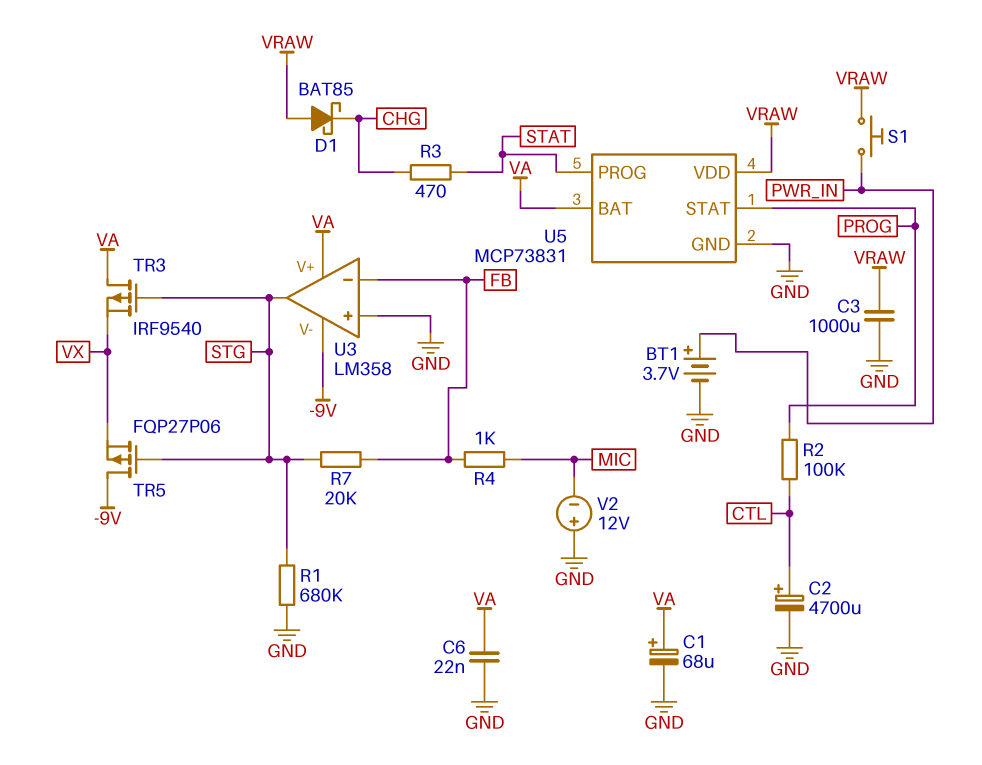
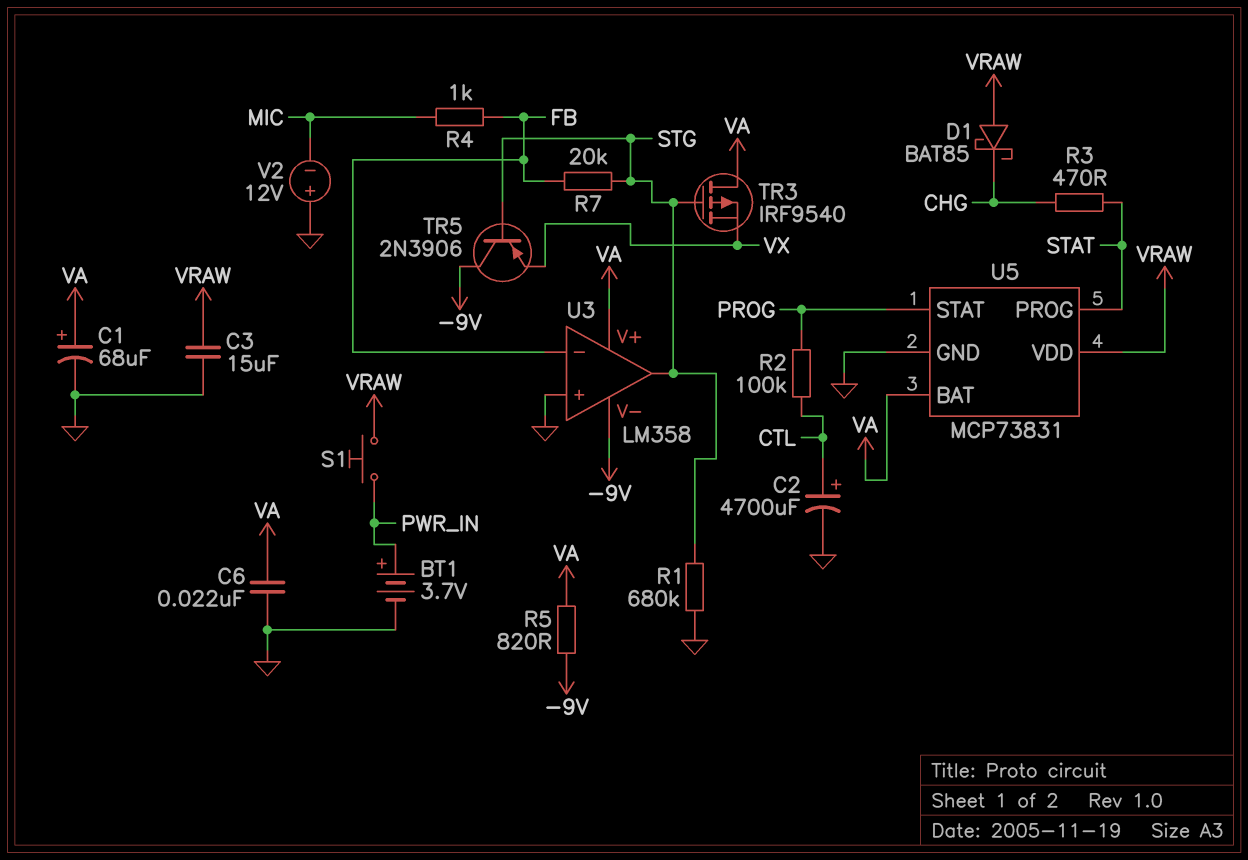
C3: 1000uF (GND, VRAW) -> 15uF (GND, VRAW)
R5: none -> 820 (-9V, VA)
TR5: PMOS FQP27P06 (G STG, D -9V, S VX) -> PNP 2N3906 (B STG, C -9V, E VX)

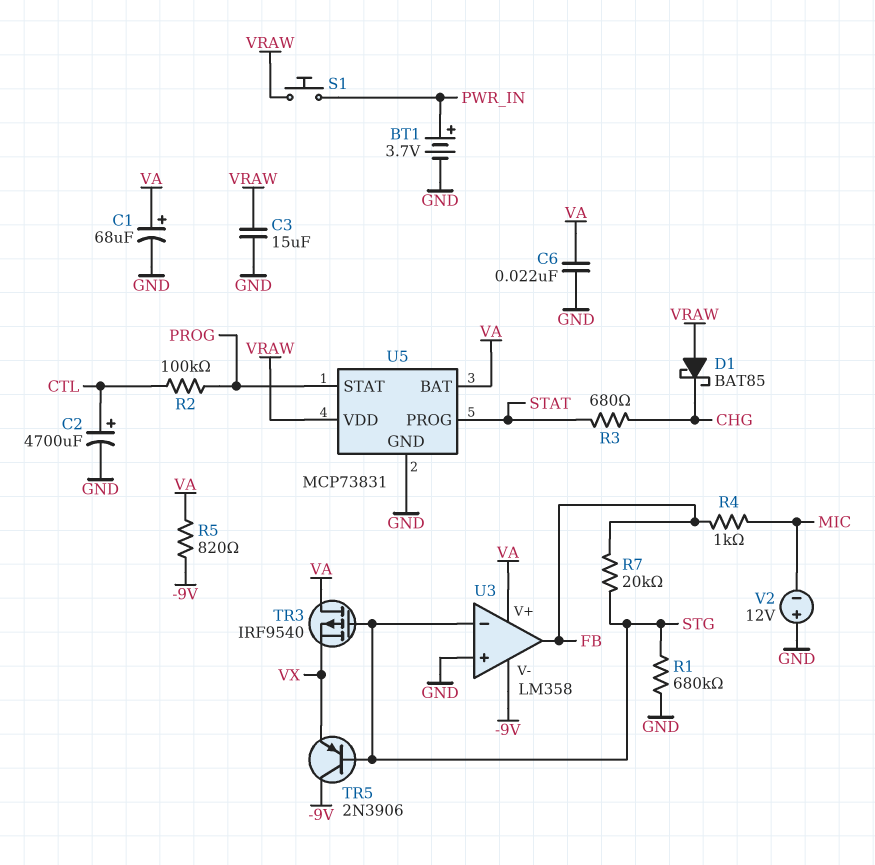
R3: 470 (CHG, STAT) -> 680 (CHG, STAT)
U3 pin in-: FB -> STG
U3 pin out: STG -> FB

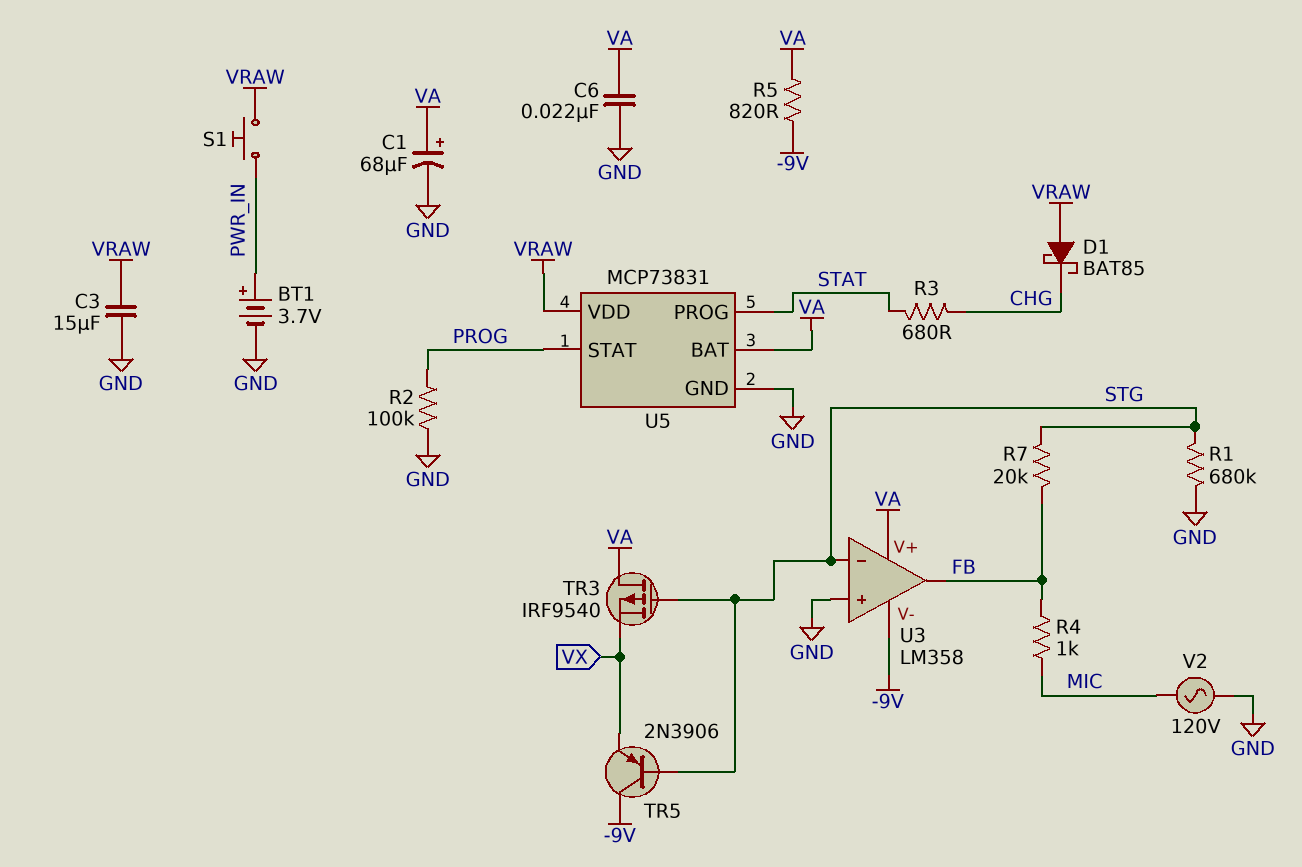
C2: 4700uF (plus CTL, minus GND) -> none
R2: 100k (CTL, PROG) -> 100k (GND, PROG)
V2: 12V (plus GND, minus MIC) -> AC 120V (GND, MIC)

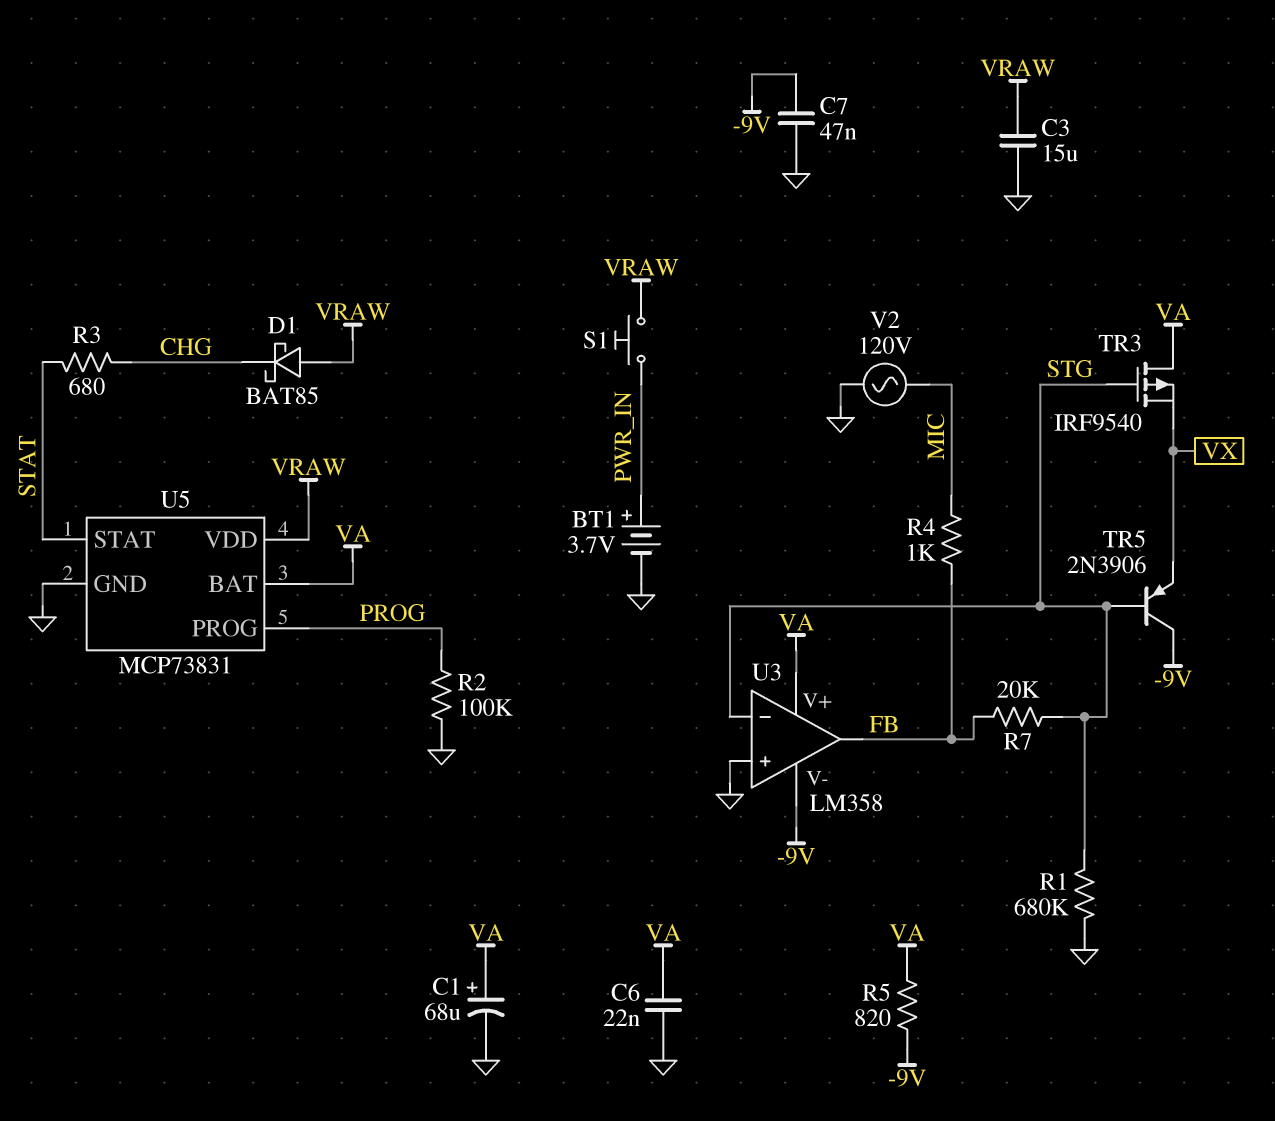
C7: none -> 47nF (-9V, GND)
U5 pin PROG: STAT -> PROG
U5 pin STAT: PROG -> STAT

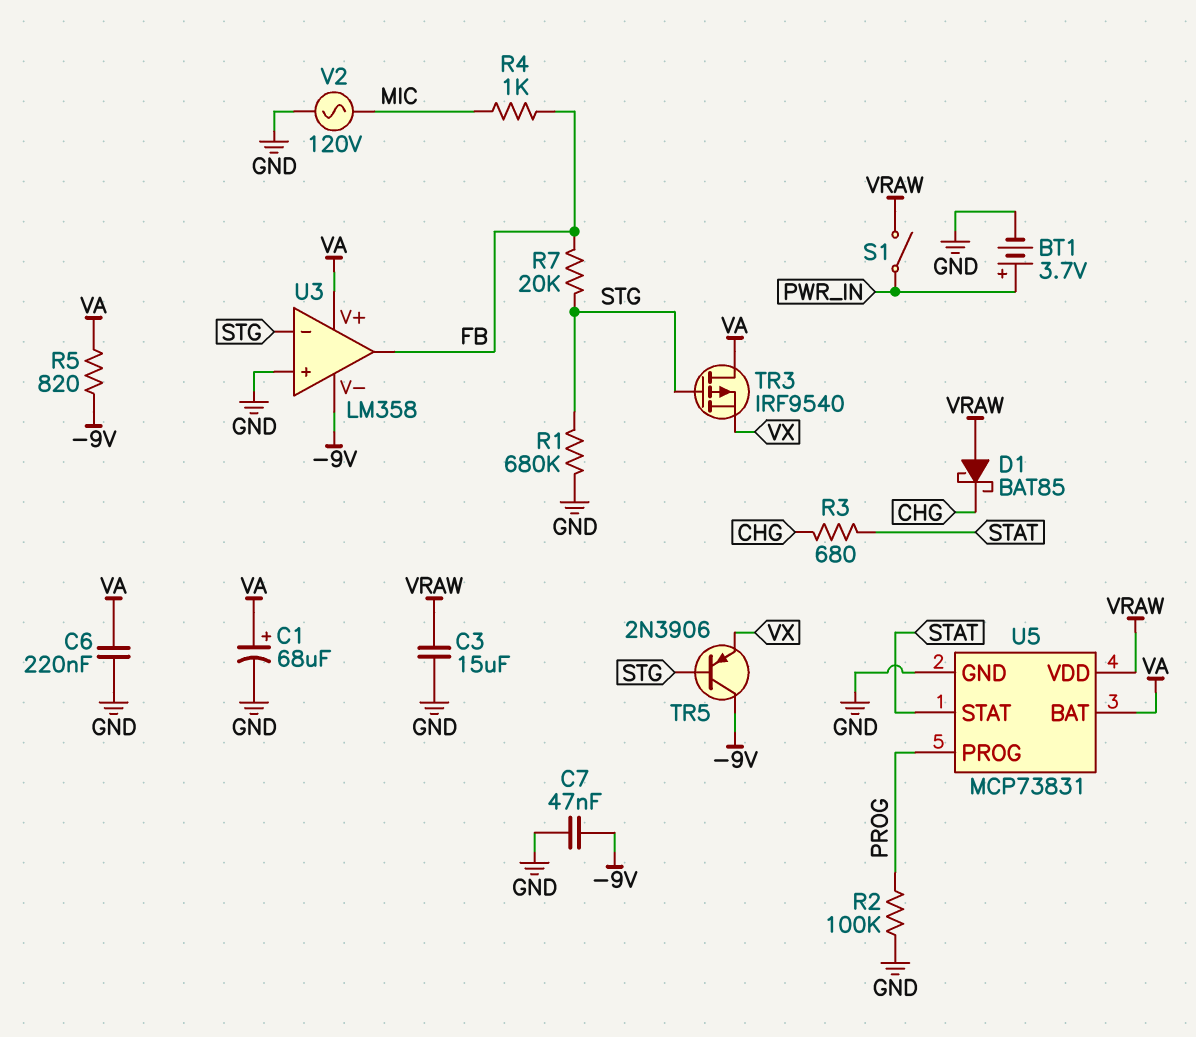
C6: 22nF (GND, VA) -> 220nF (GND, VA)
S1: button (PWR_IN, VRAW) -> switch (PWR_IN, VRAW)

